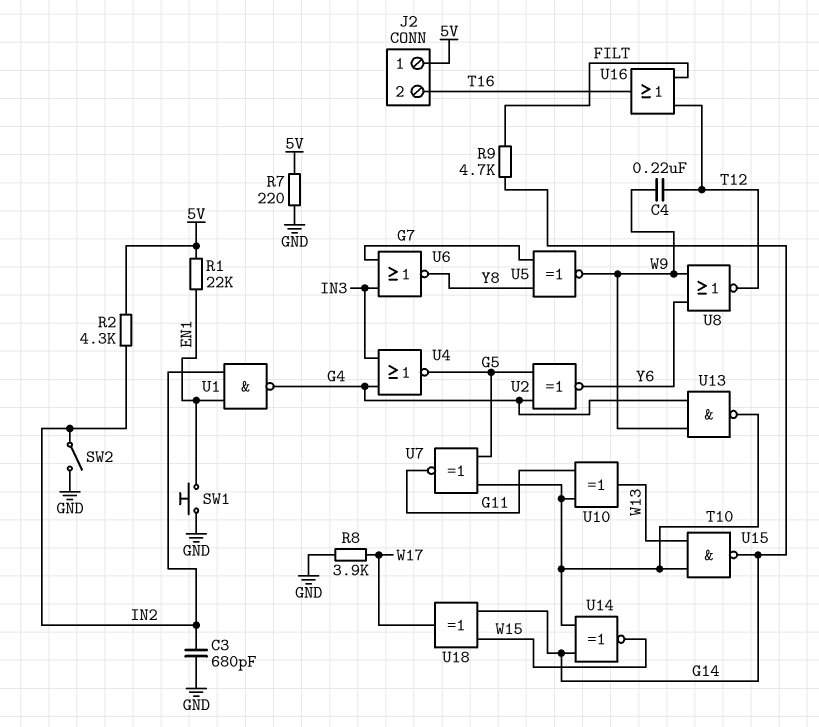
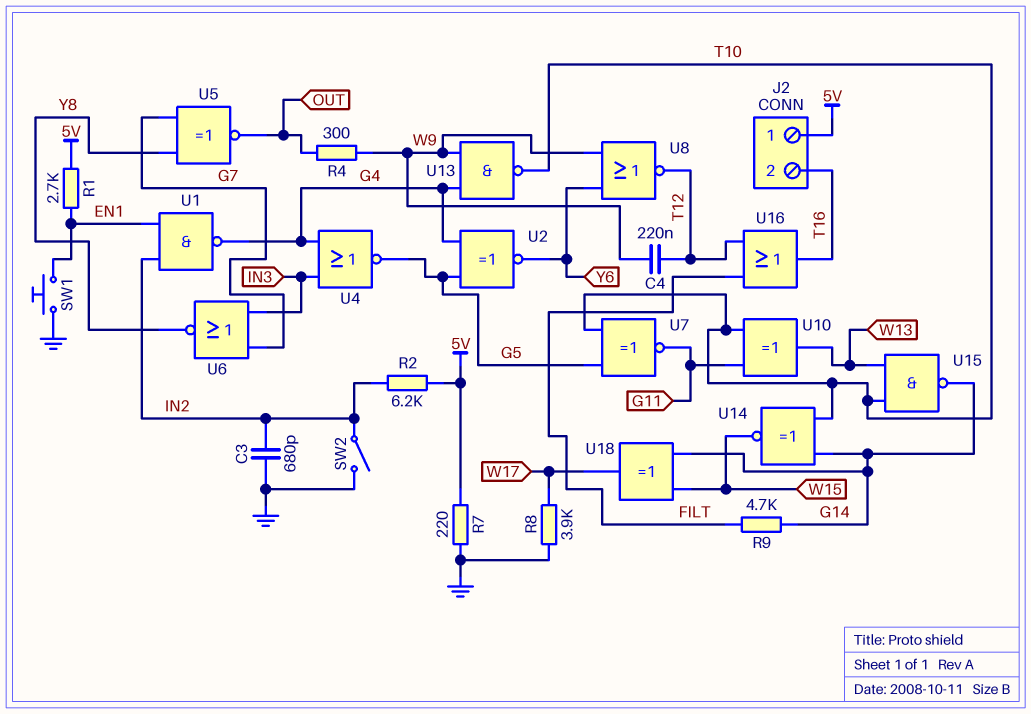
R1: 22k (5V, EN1) -> 2.7k (5V, EN1)
R2: 4.3k (5V, IN2) -> 6.2k (5V, IN2)
R4: none -> 300 (OUT, W9)
U5: XNOR (in G7, in Y8, out W9) -> XNOR (in G7, in Y8, out OUT)

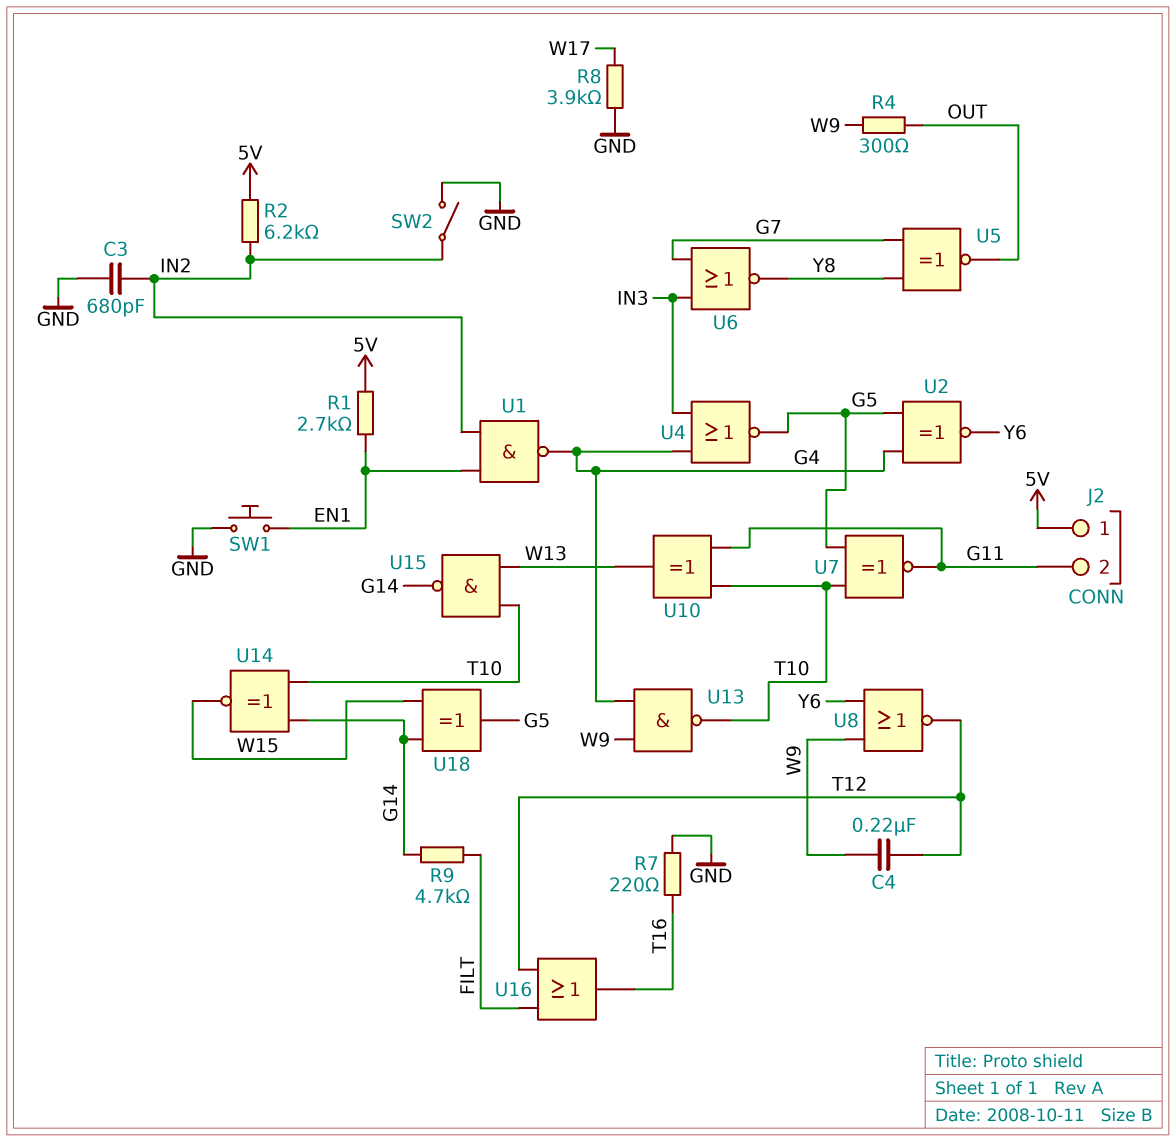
J2 pin 2: T16 -> G11
R7: 220 (5V, GND) -> 220 (GND, T16)
U18: XOR (in G14, in W15, out W17) -> XOR (in G14, in W15, out G5)

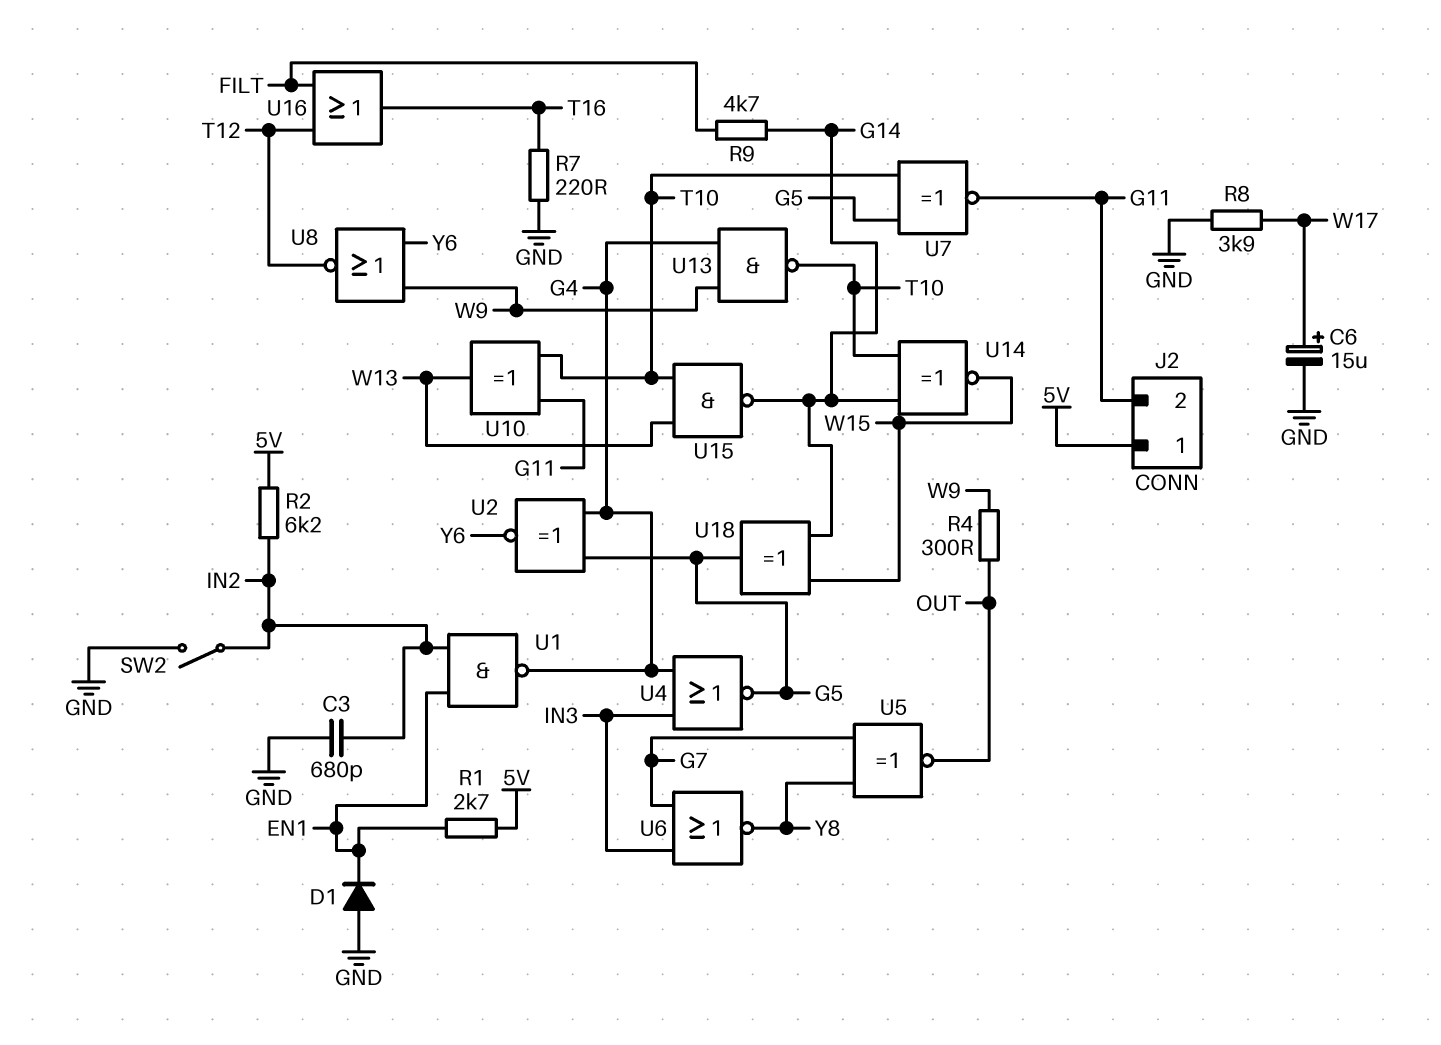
C4: 220nF (T12, W9) -> none
C6: none -> 15uF (plus W17, minus GND)
D1: none -> diode (A GND, K EN1)
SW1: button (EN1, GND) -> none

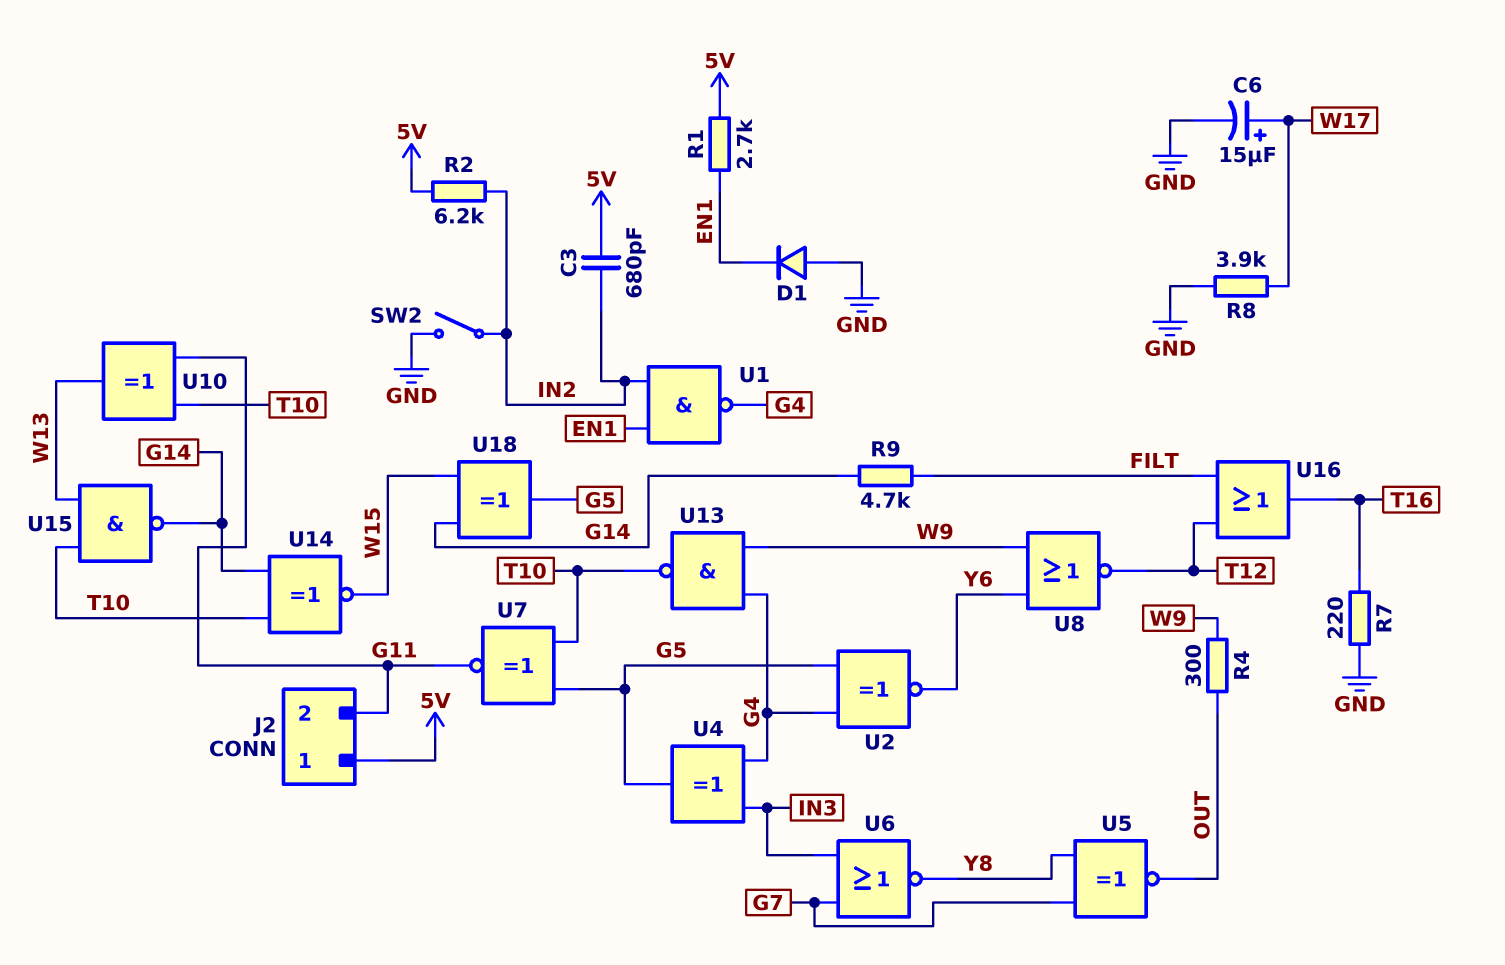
C3: 680pF (GND, IN2) -> 680pF (5V, IN2)
U4: NOR (in G4, in IN3, out G5) -> XOR (in G4, in IN3, out G5)

